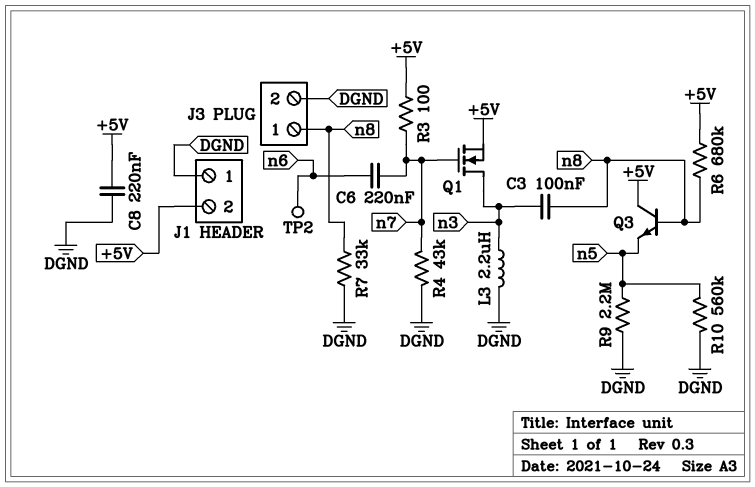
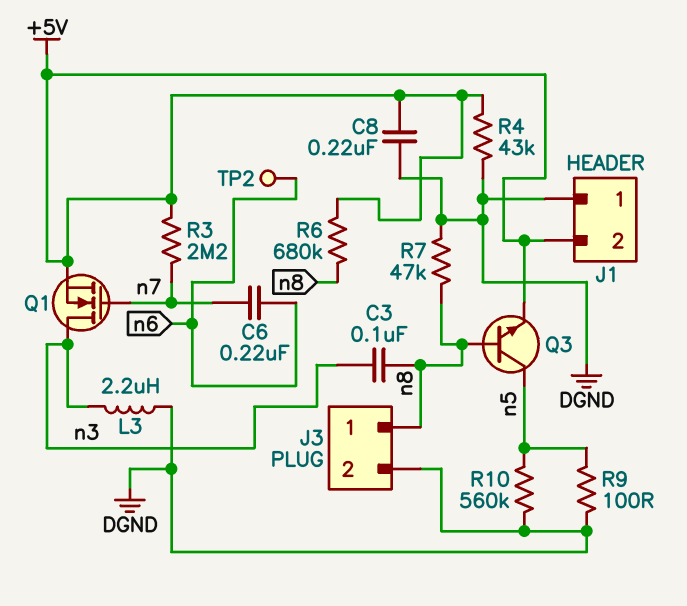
Q3: NPN (B n8, C +5V, E n5) -> NPN (B n8, C n5, E +5V)
R3: 100 (+5V, n7) -> 2.2M (+5V, n7)
R4: 43k (DGND, n7) -> 43k (+5V, DGND)
R7: 33k (DGND, n8) -> 47k (DGND, n8)
R9: 2.2M (DGND, n5) -> 100 (DGND, n5)

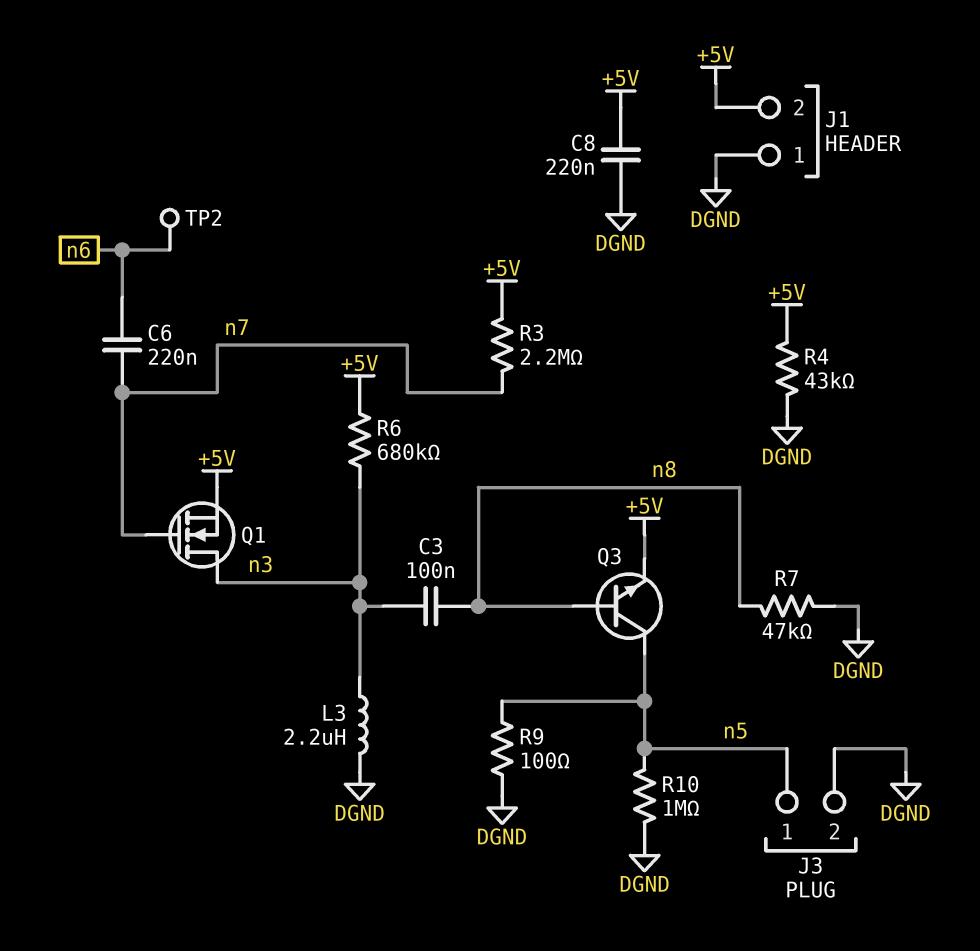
J3 pin 1: n8 -> n5
R6: 680k (+5V, n8) -> 680k (+5V, n3)
R10: 560k (DGND, n5) -> 1M (DGND, n5)

